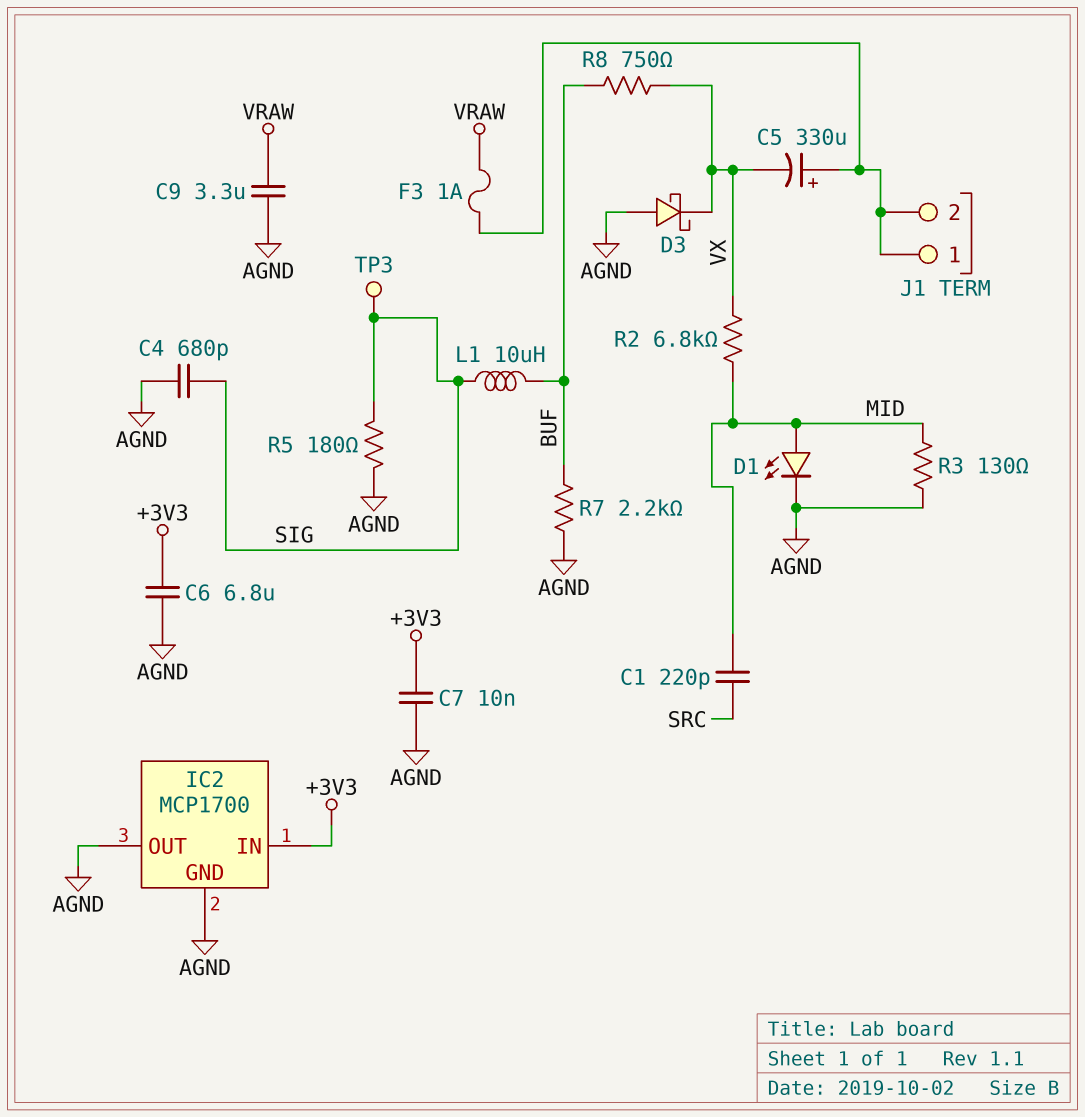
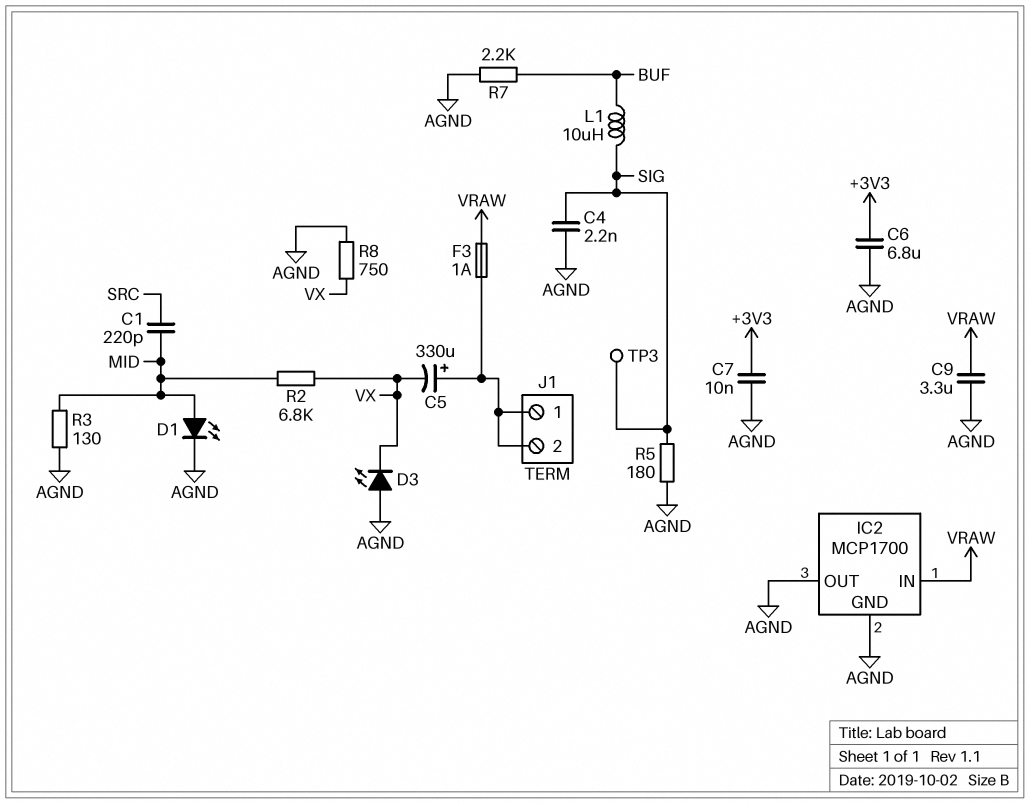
C4: 680pF (AGND, SIG) -> 2.2nF (AGND, SIG)
D3: schottky (A AGND, K VX) -> LED (A AGND, K VX)
IC2 pin IN: +3V3 -> VRAW
R8: 750 (BUF, VX) -> 750 (AGND, VX)

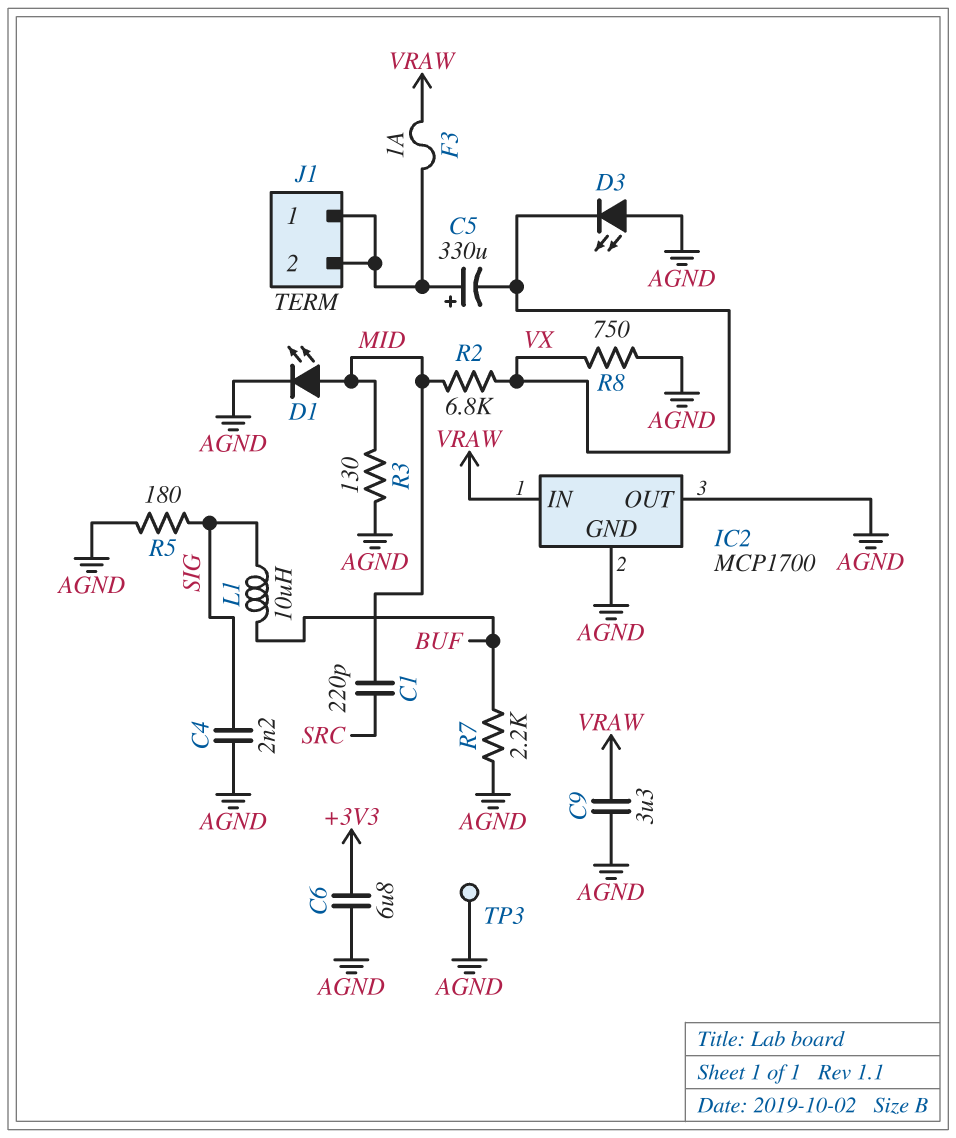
C7: 10nF (+3V3, AGND) -> none
TP3: test point (SIG) -> test point (AGND)

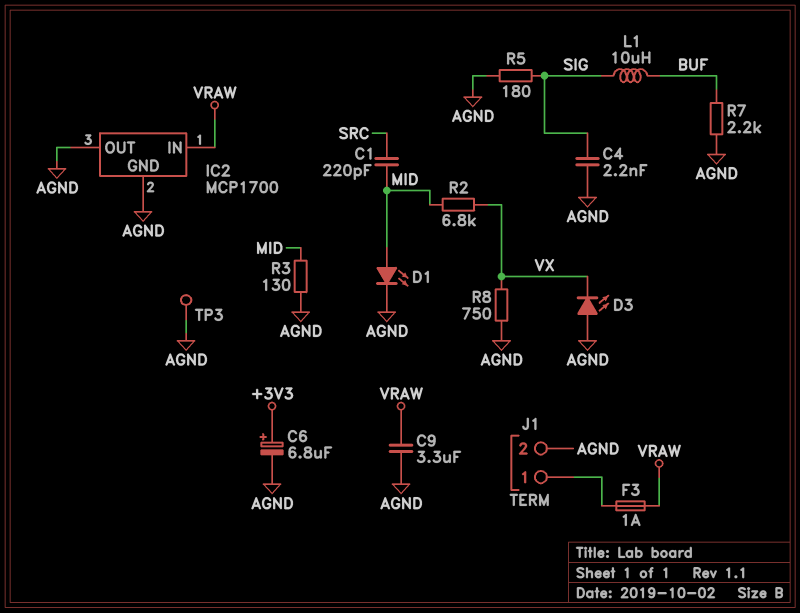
C5: 330uF (plus J1/1, minus VX) -> none
C6: 6.8uF (+3V3, AGND) -> 6.8uF (plus +3V3, minus AGND)
J1 pin 2: J1/1 -> AGND

